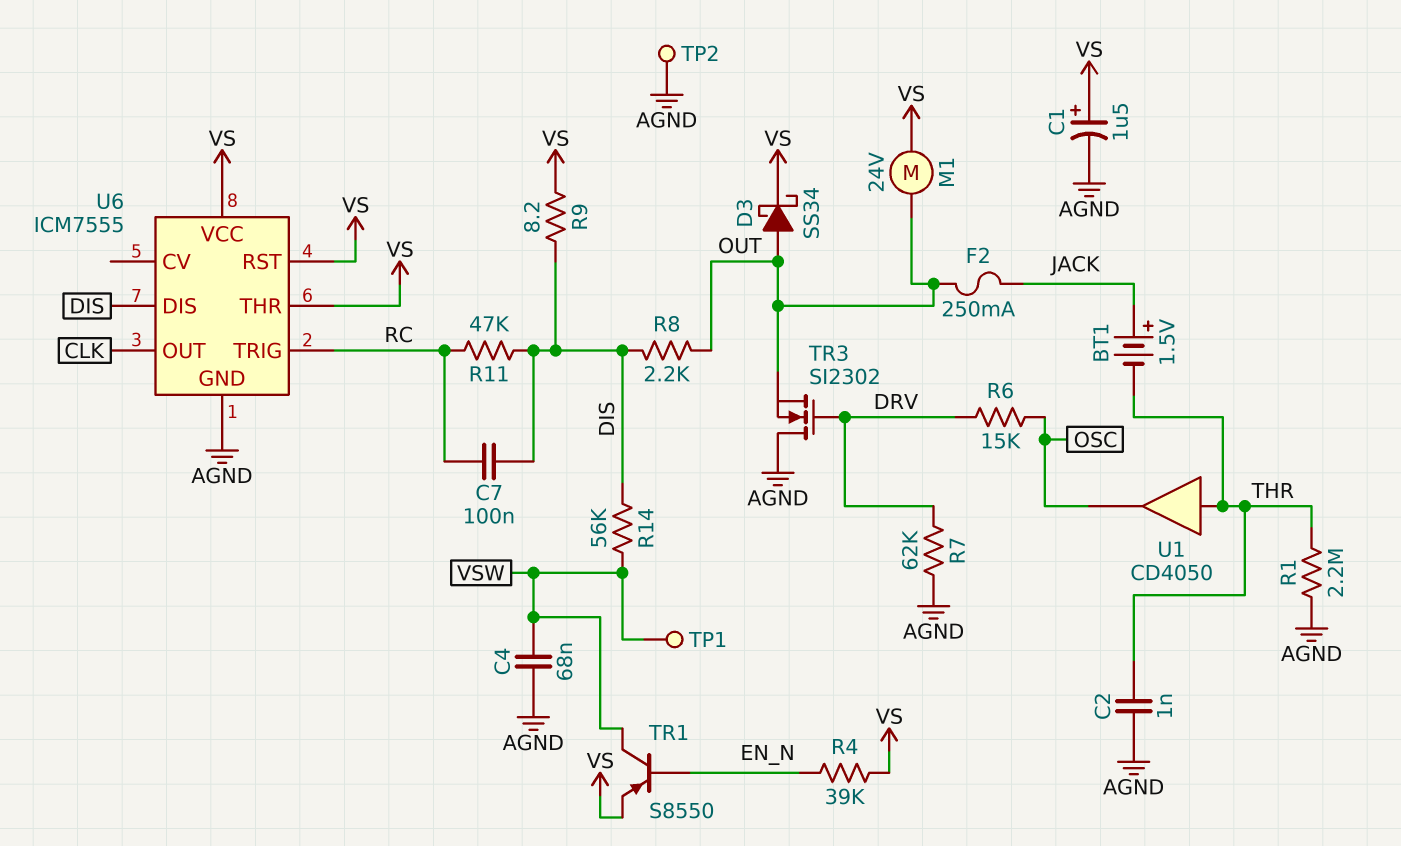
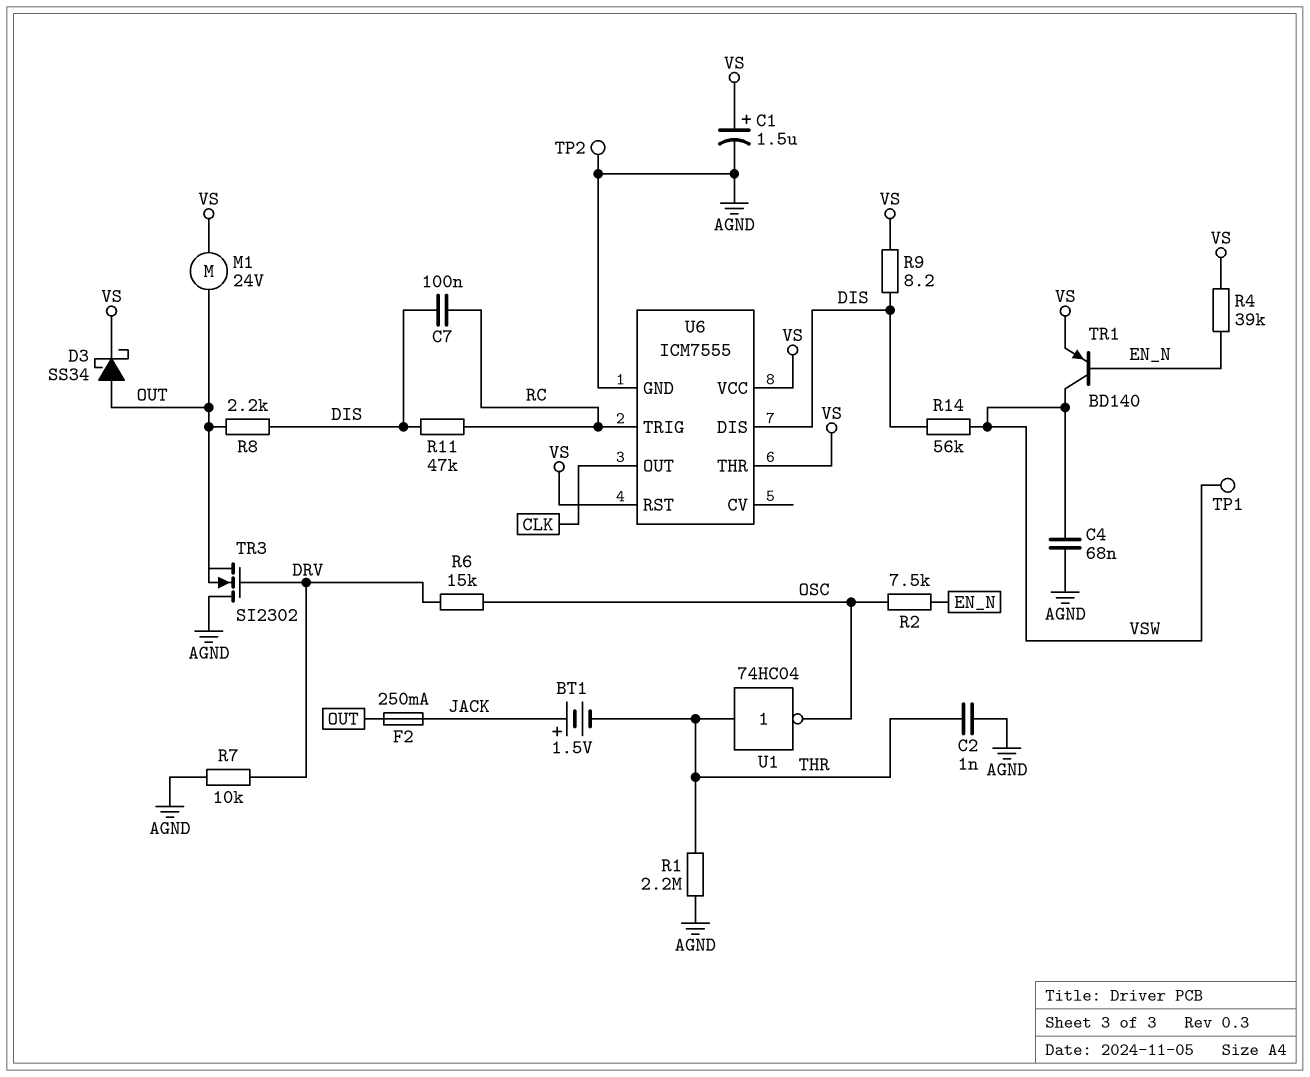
R2: none -> 7.5k (EN_N, OSC)
R7: 62k (AGND, DRV) -> 10k (AGND, DRV)
TR1: PNP S8550 (B EN_N, C VSW, E VS) -> PNP BD140 (B EN_N, C VSW, E VS)
U1: buffer CD4050 (in THR, out OSC) -> NOT 74HC04 (in THR, out OSC)

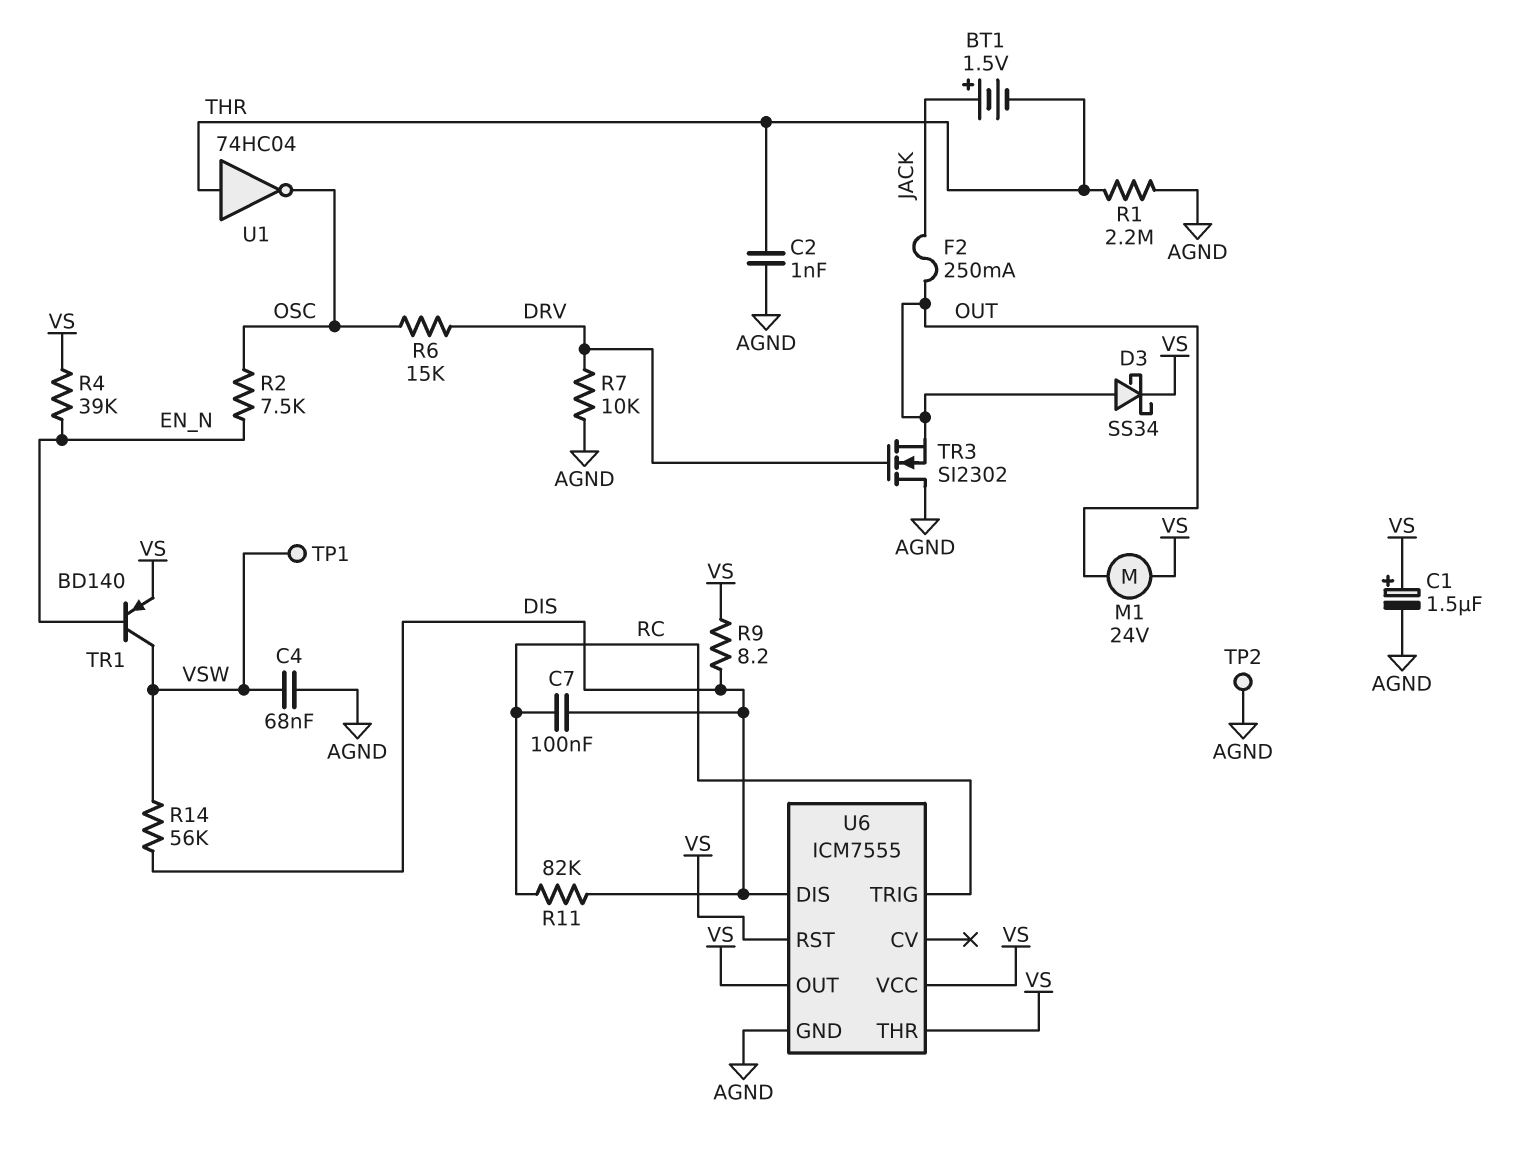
R8: 2.2k (DIS, OUT) -> none
R11: 47k (DIS, RC) -> 82k (DIS, RC)
U6 pin OUT: CLK -> VS

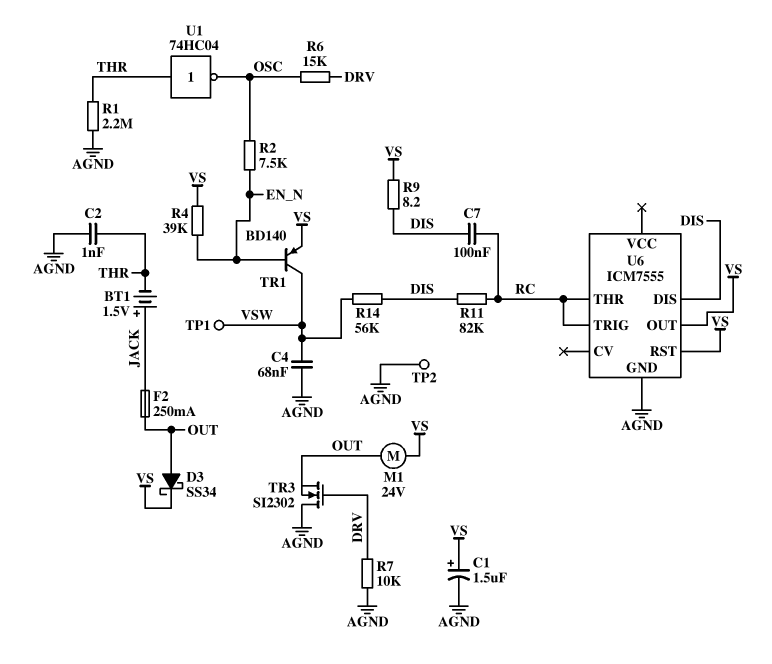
U6 pin THR: VS -> RC
U6 pin VCC: VS -> none

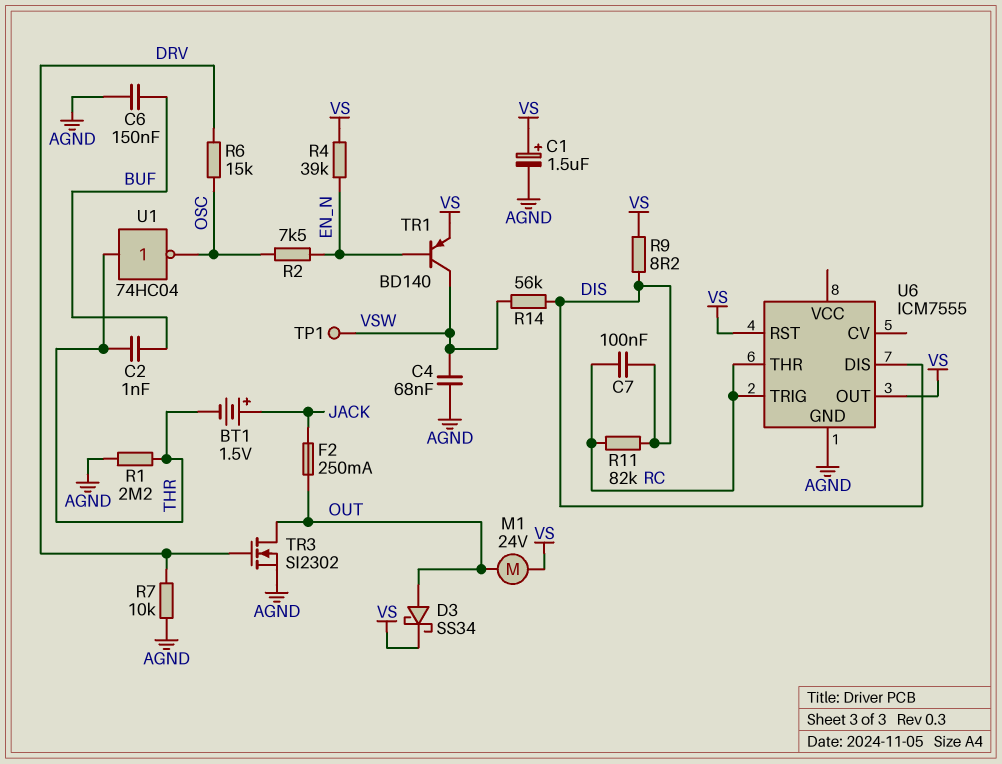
C2: 1nF (AGND, THR) -> 1nF (BUF, THR)
C6: none -> 150nF (AGND, BUF)
TP2: test point (AGND) -> none
TR3: NMOS SI2302 (G DRV, D AGND, S OUT) -> NMOS SI2302 (G DRV, D OUT, S AGND)

